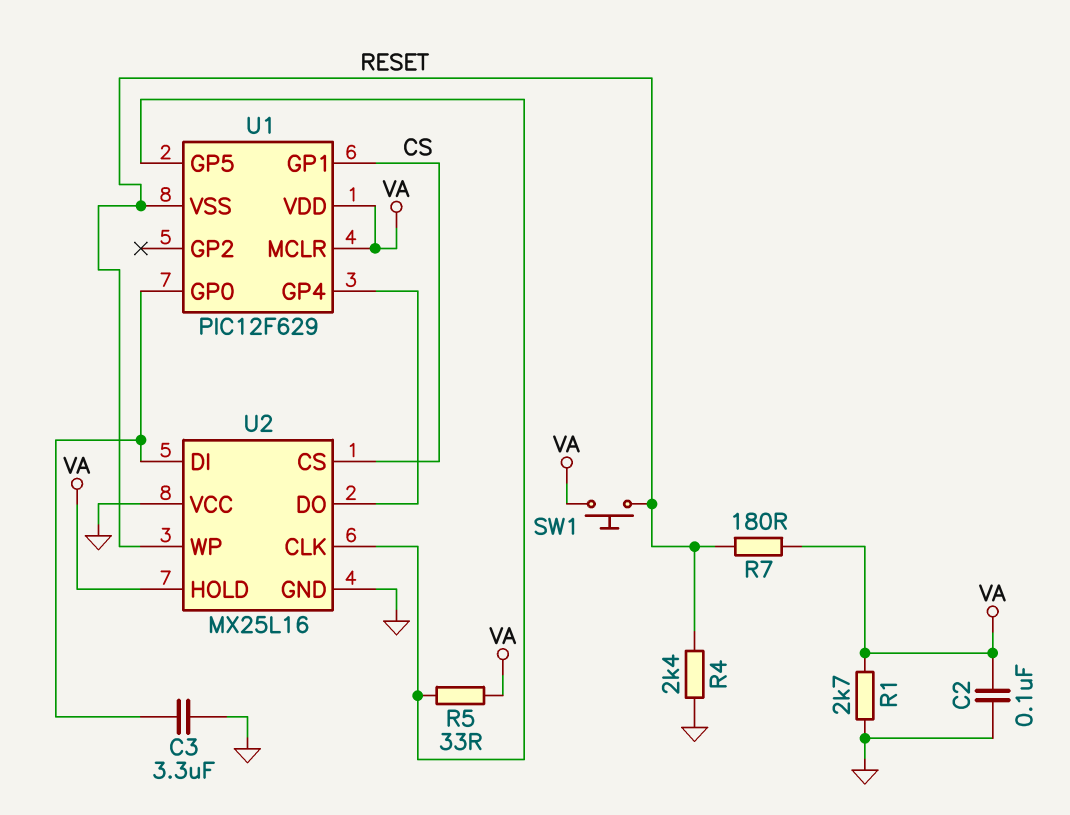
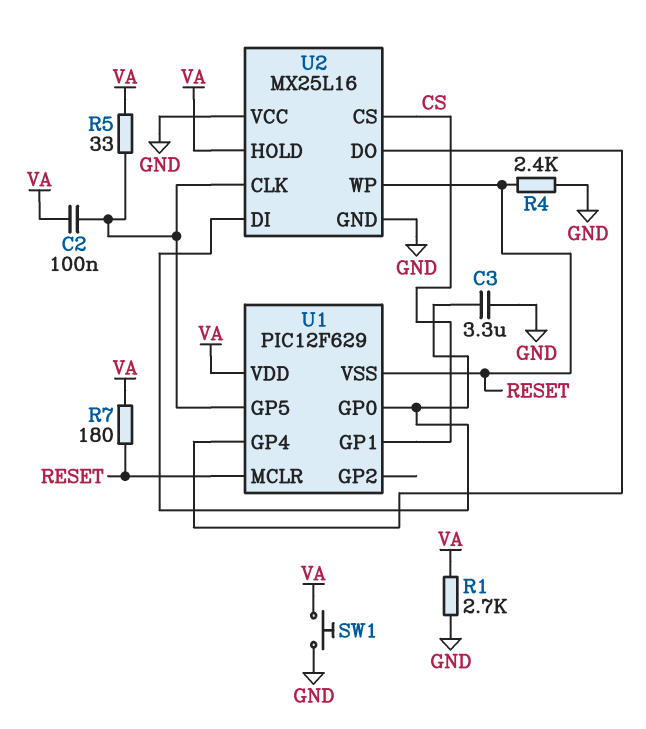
C2: 100nF (GND, VA) -> 100nF (U1/GP5, VA)
SW1: button (RESET, VA) -> button (GND, VA)
U1 pin MCLR: VA -> RESET

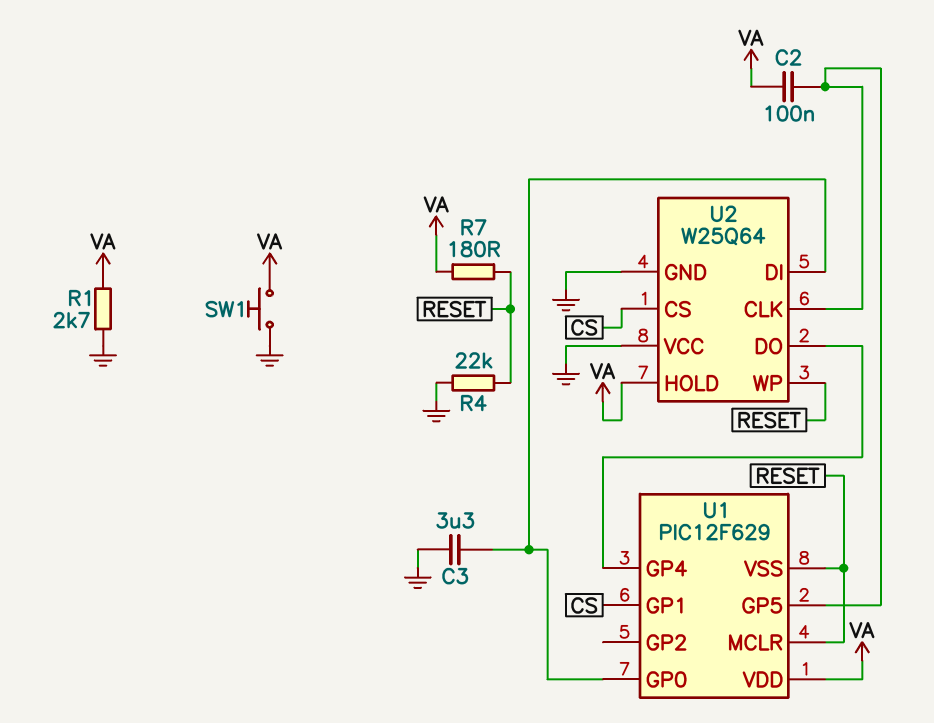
R4: 2.4k (GND, RESET) -> 22k (GND, RESET)
R5: 33 (U1/GP5, VA) -> none
U2: MX25L16 -> W25Q64

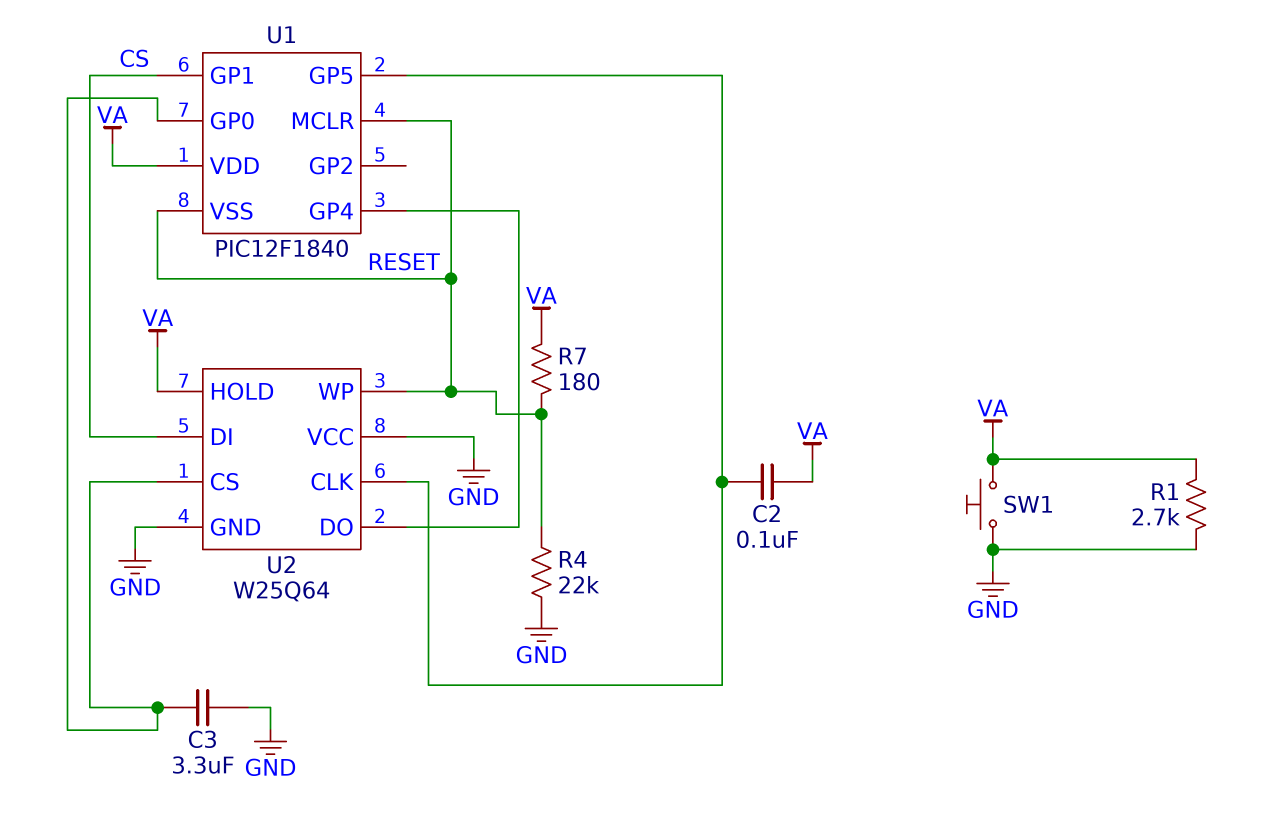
U1: PIC12F629 -> PIC12F1840
U2 pin CS: CS -> U1/GP0
U2 pin DI: U1/GP0 -> CS

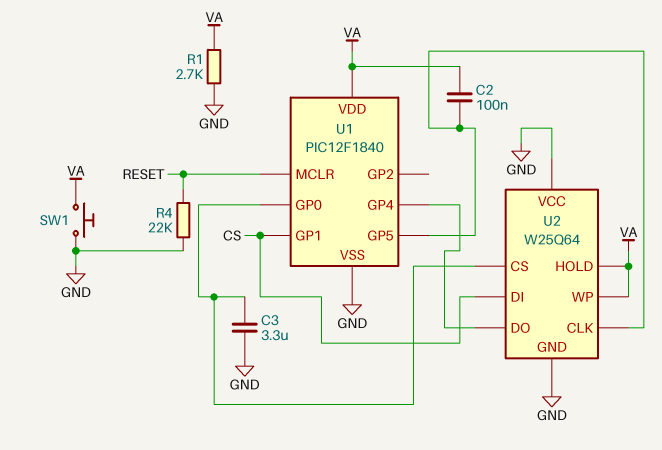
R7: 180 (RESET, VA) -> none
U1 pin VSS: RESET -> GND
U2 pin WP: RESET -> VA

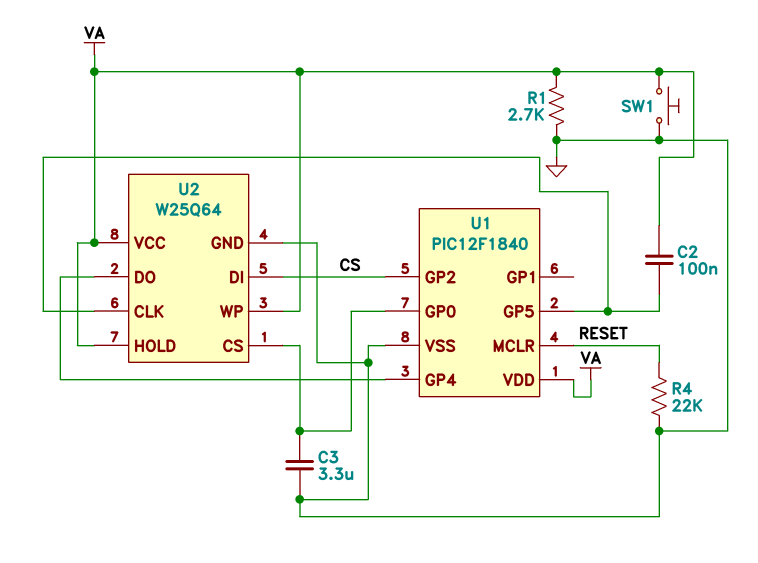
U1 pin GP1: CS -> none
U1 pin GP2: none -> CS
U2 pin VCC: GND -> VA

